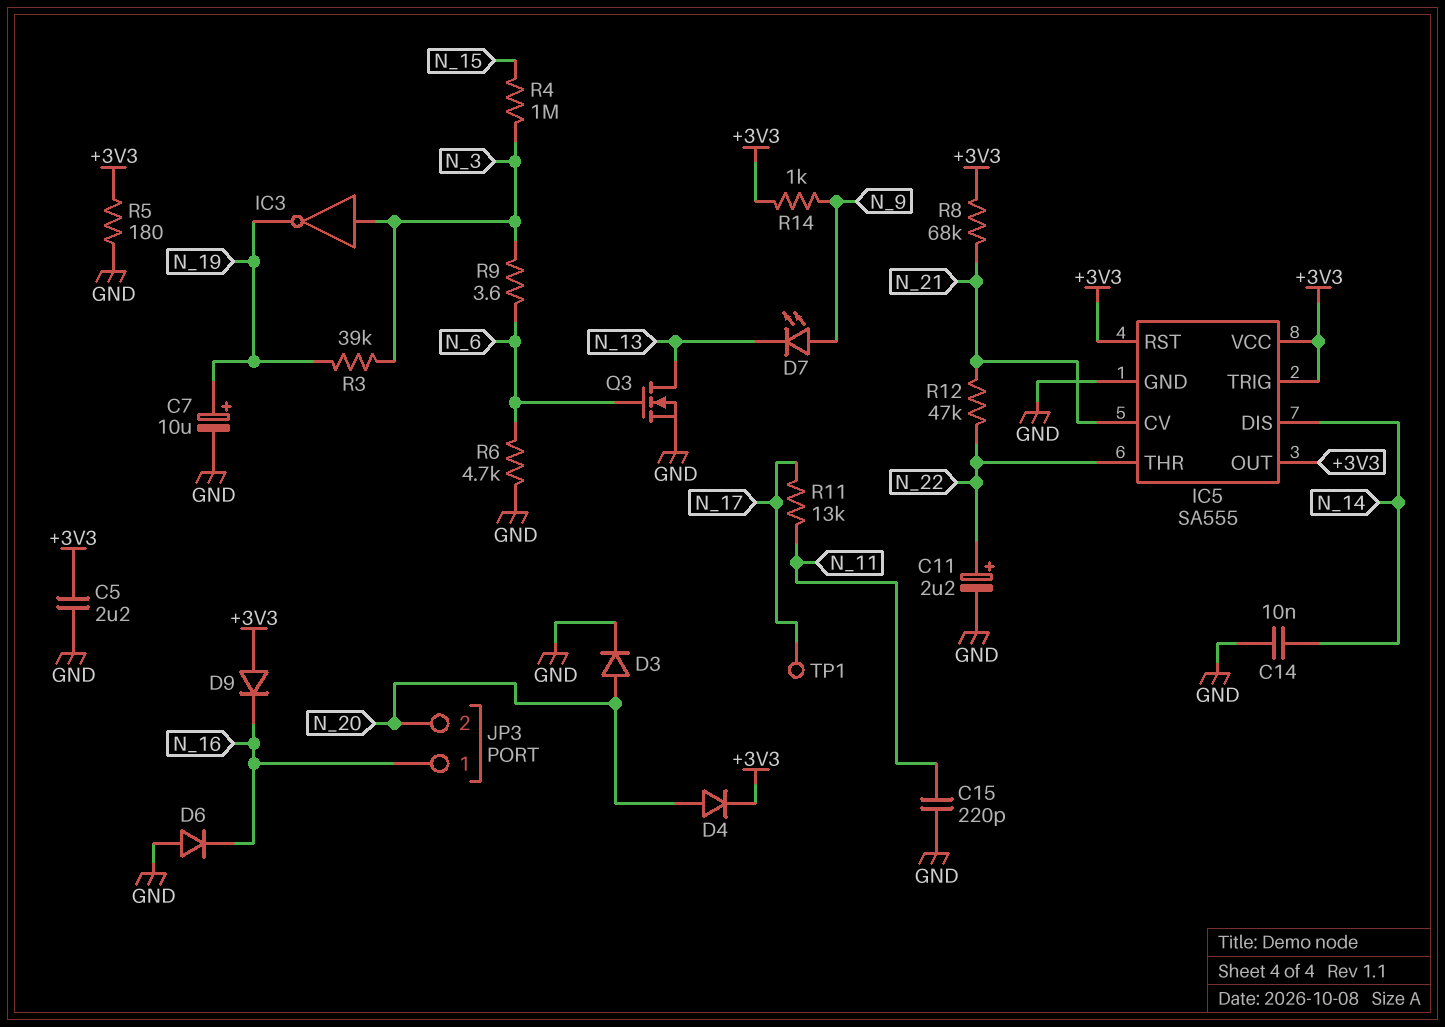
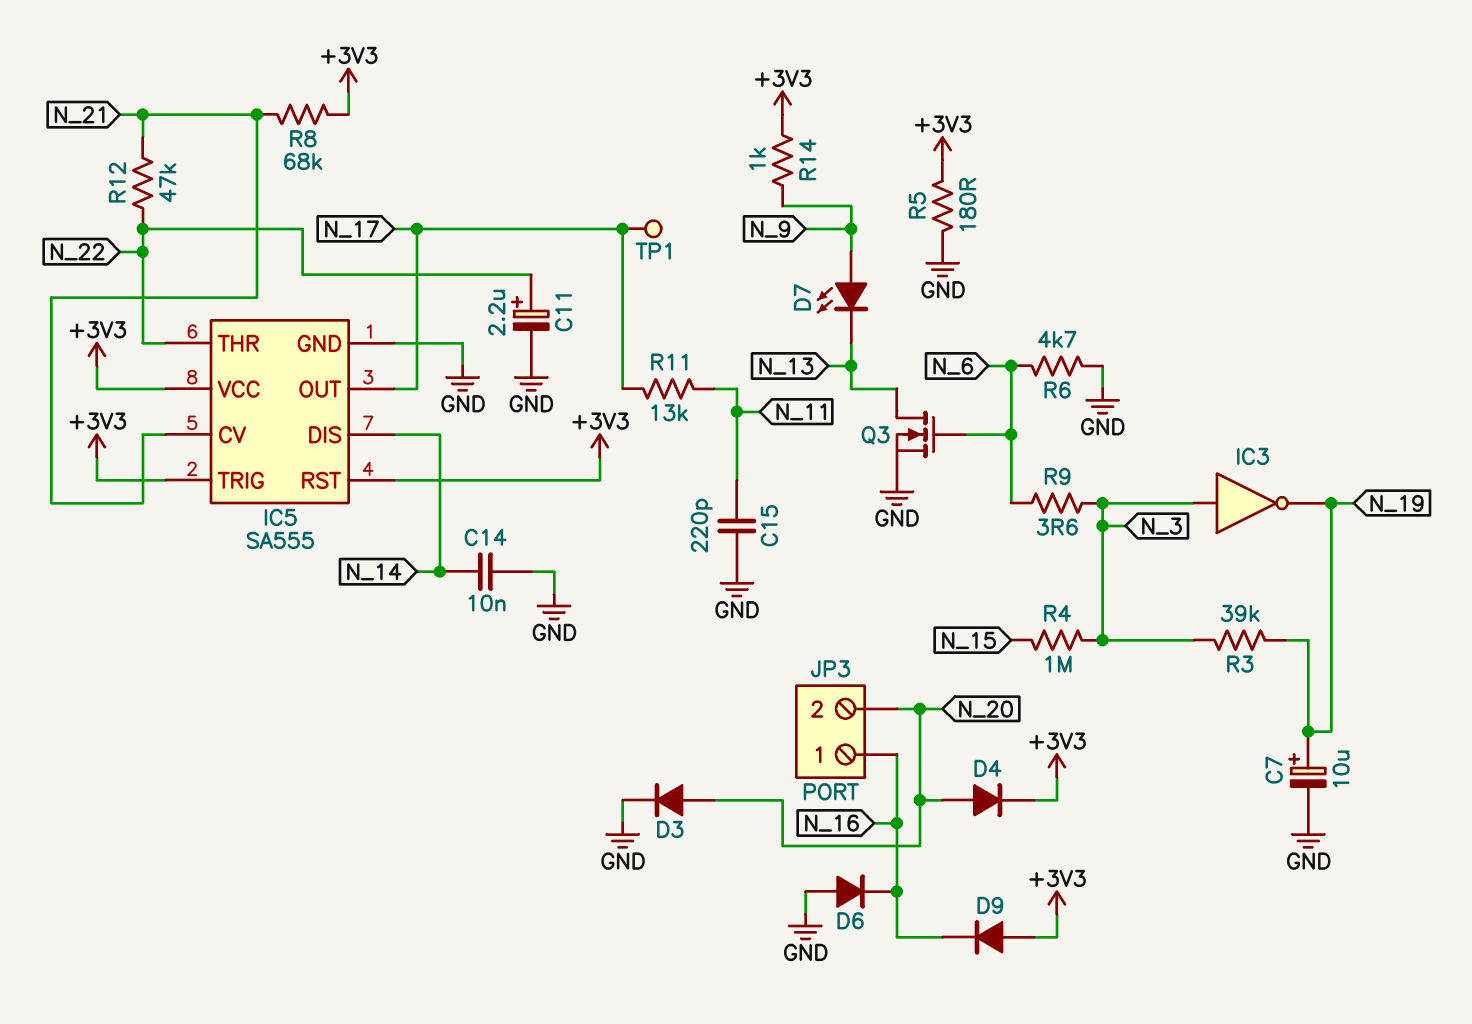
C5: 2.2uF (+3V3, GND) -> none
IC5 pin OUT: +3V3 -> N_17

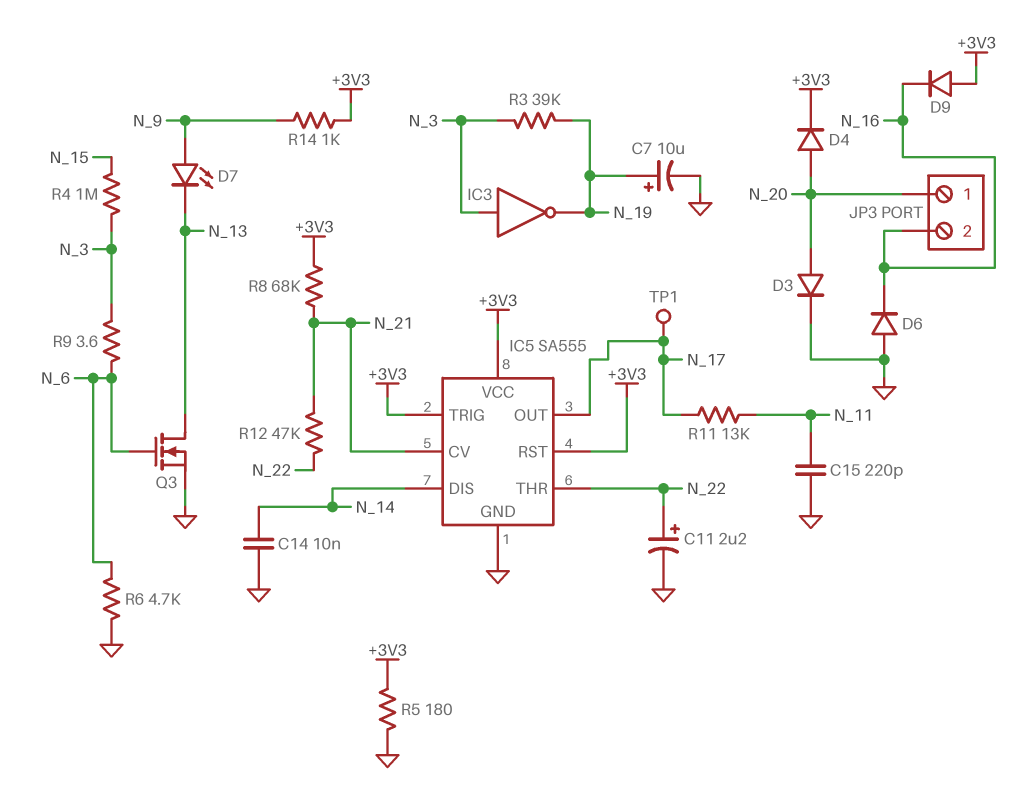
JP3 pin 1: N_16 -> N_20
JP3 pin 2: N_20 -> N_16

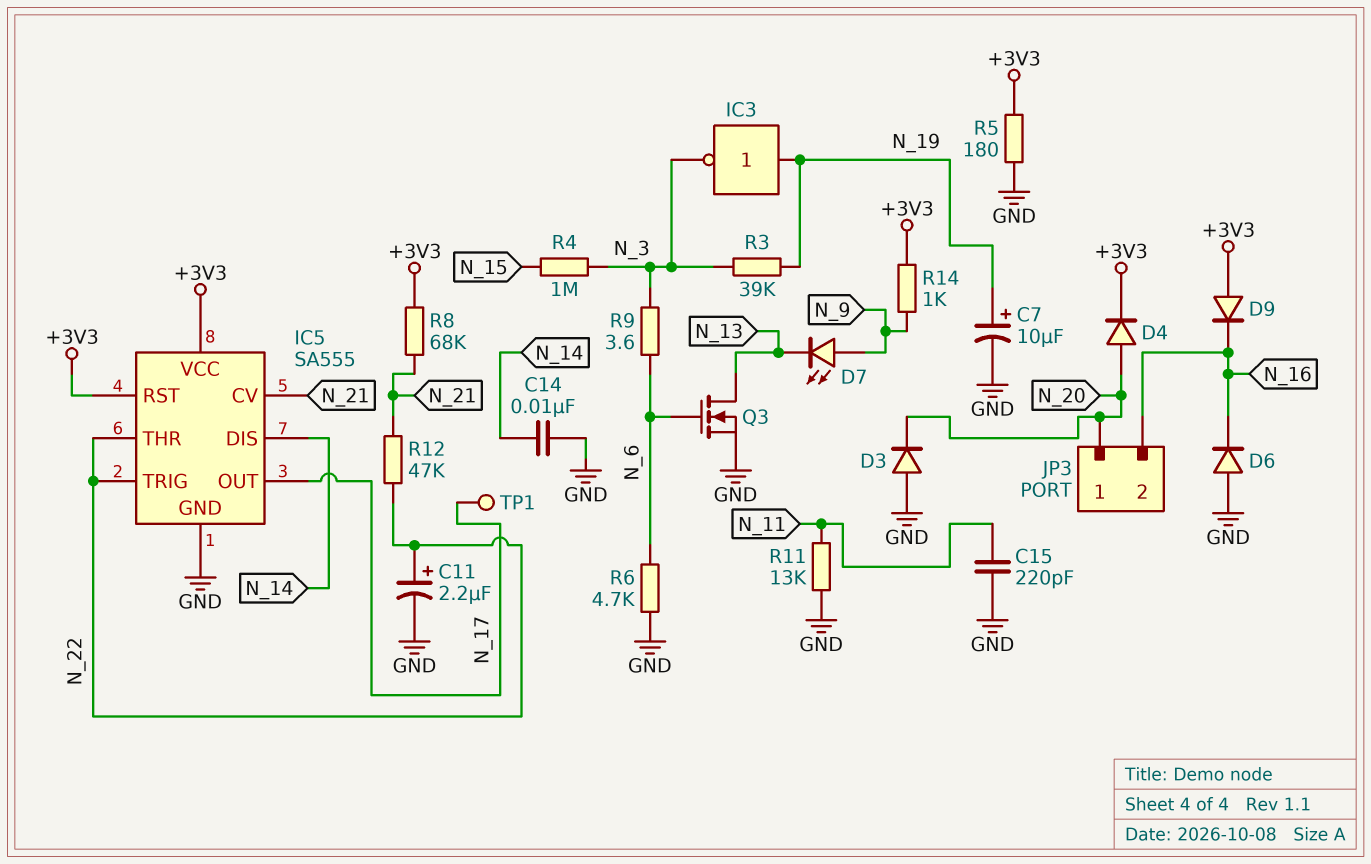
D3: diode (A N_20, K GND) -> diode (A GND, K N_20)
IC3: NOT (in N_3, out N_19) -> NOT (in N_19, out N_3)
IC5 pin TRIG: +3V3 -> N_22
R11: 13k (N_11, N_17) -> 13k (GND, N_11)

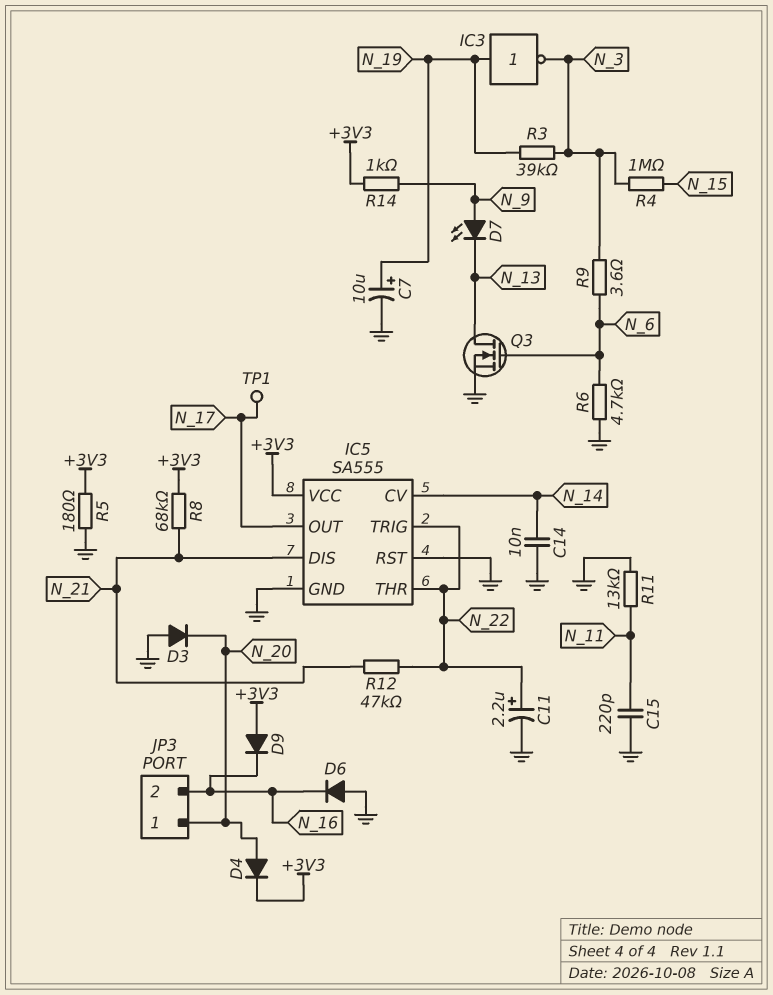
IC5 pin CV: N_21 -> N_14
IC5 pin DIS: N_14 -> N_21
IC5 pin RST: +3V3 -> GND

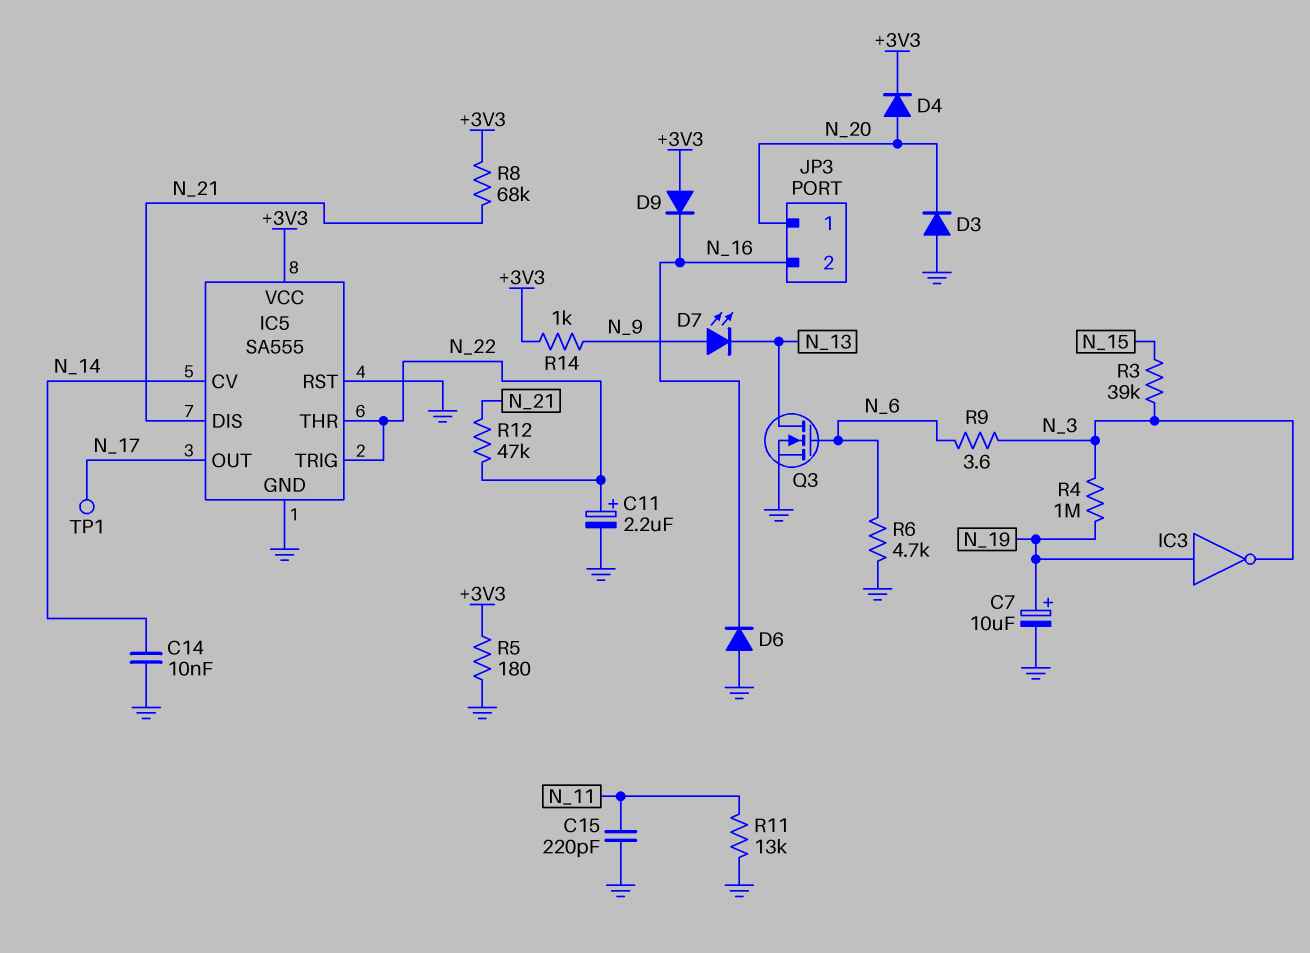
R3: 39k (N_3, N_19) -> 39k (N_3, N_15)
R4: 1M (N_3, N_15) -> 1M (N_3, N_19)

